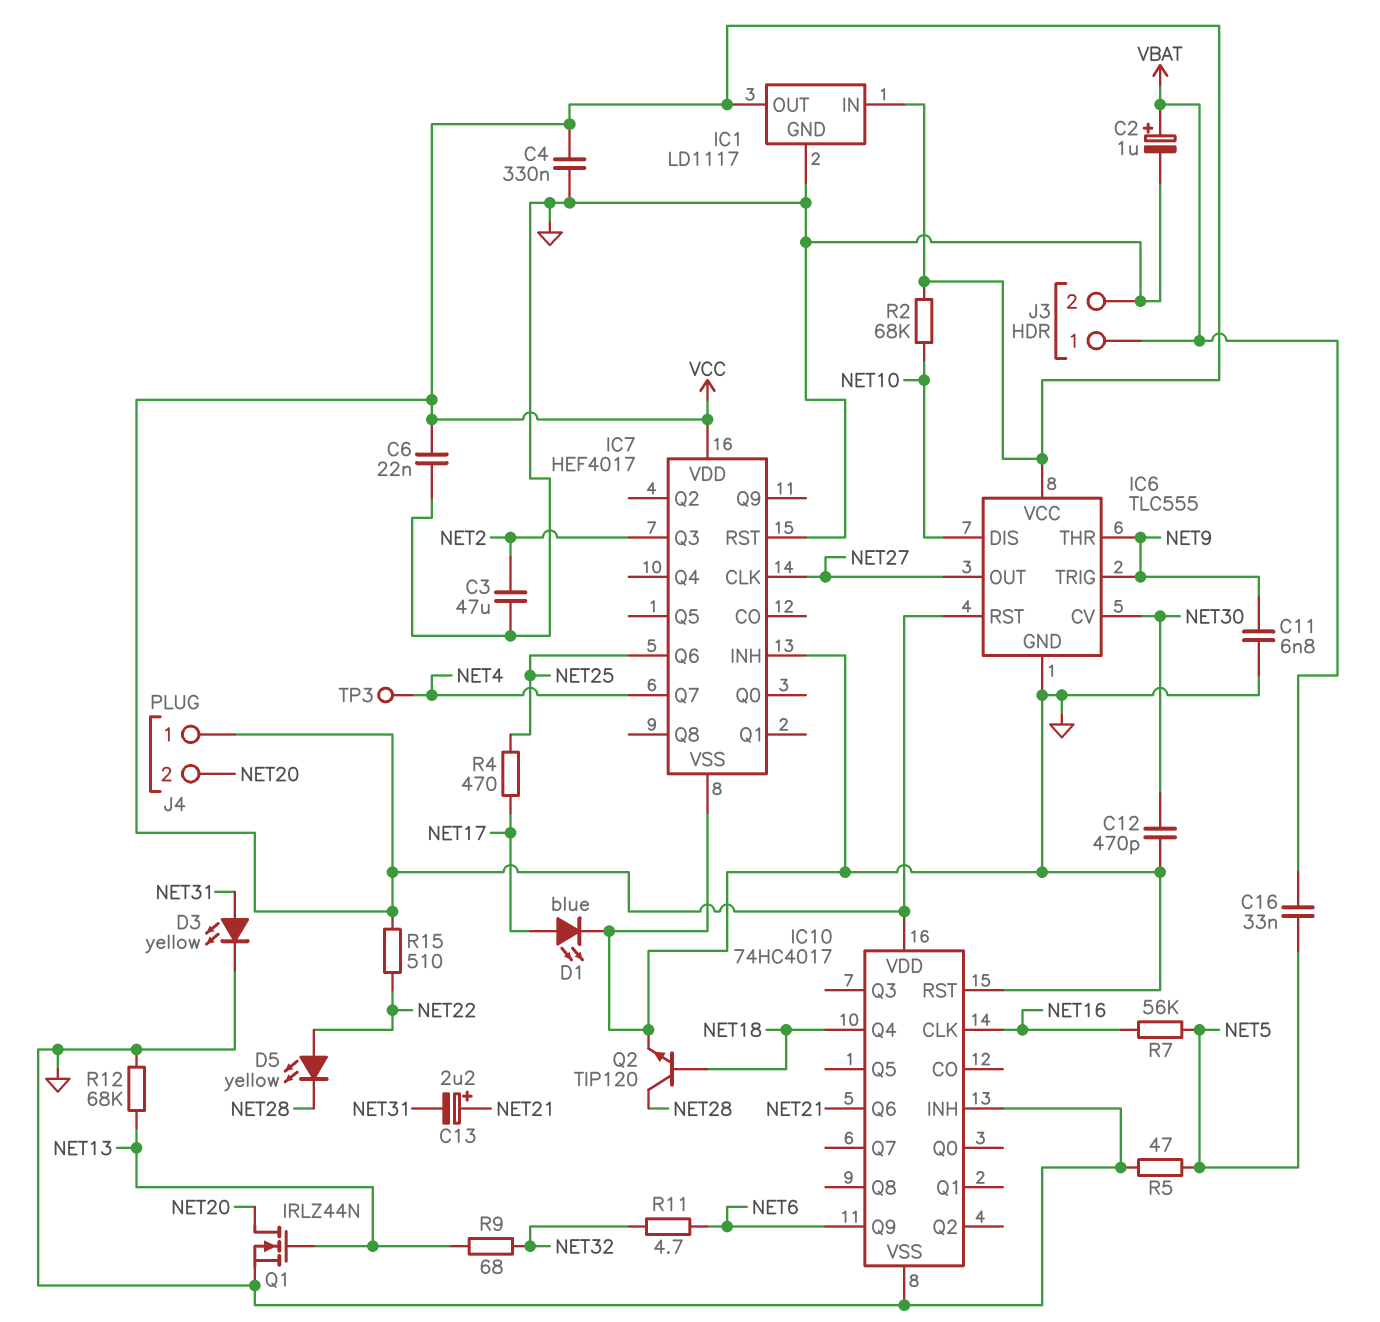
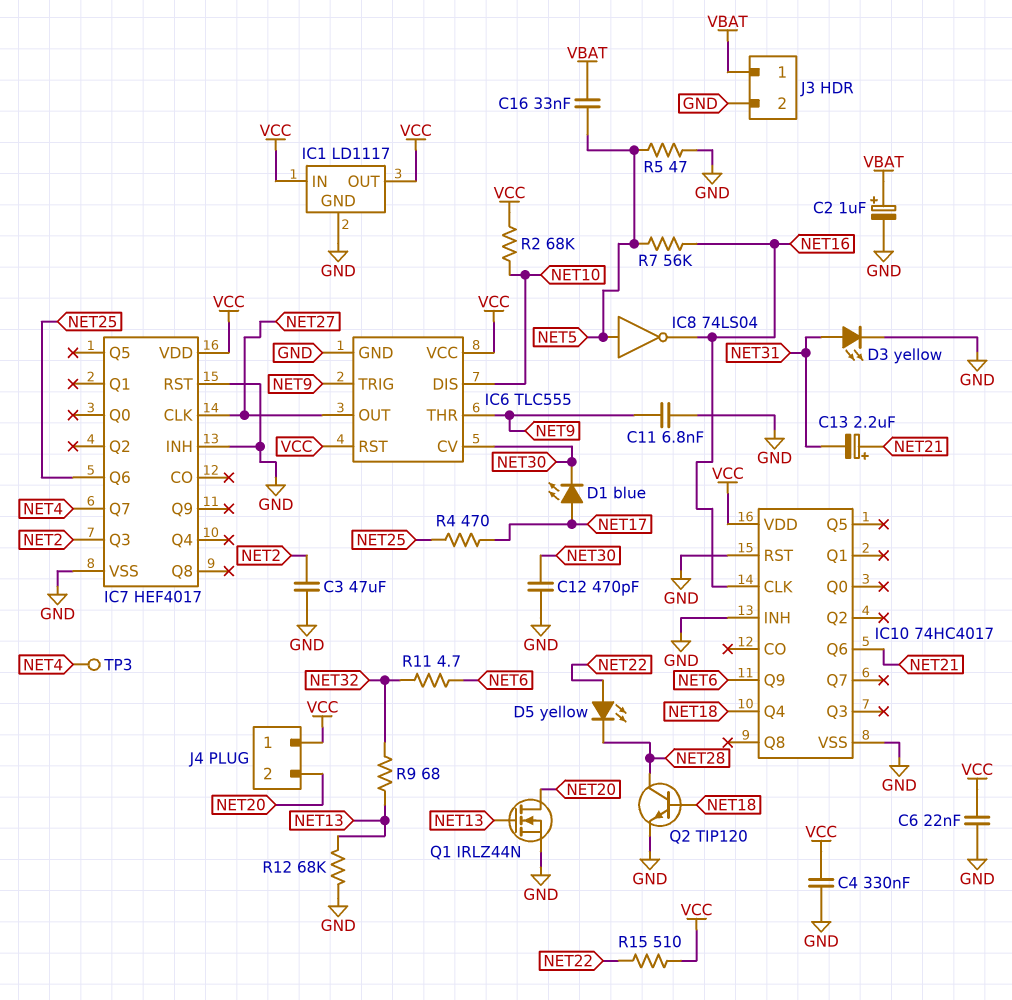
D1: LED blue (A NET17, K GND) -> LED blue (A NET17, K NET30)
IC8: none -> NOT 74LS04 (in NET5, out NET16)

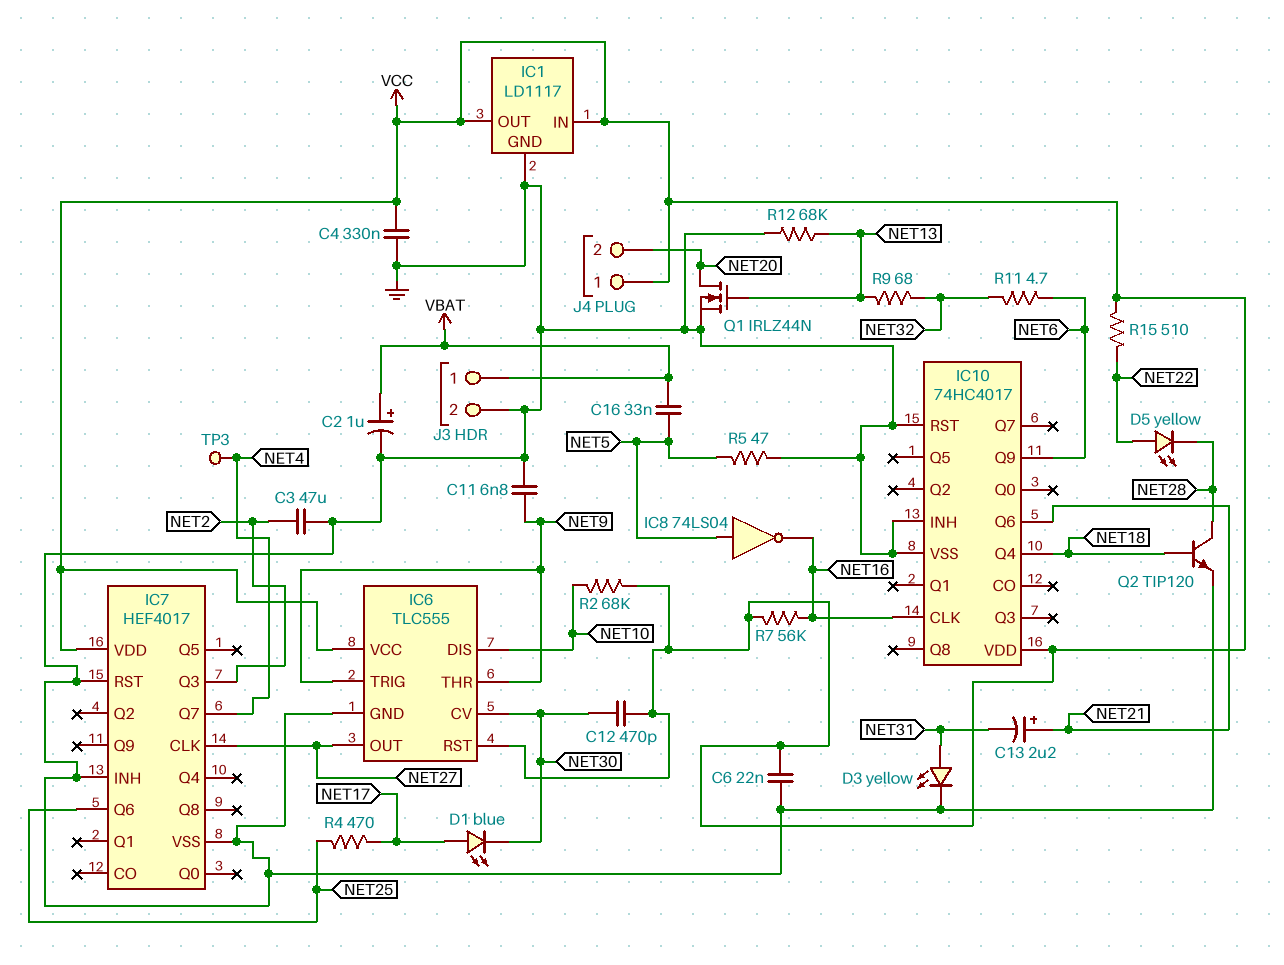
C12: 470pF (GND, NET30) -> 470pF (NET30, VCC)
R7: 56k (NET5, NET16) -> 56k (NET16, VCC)

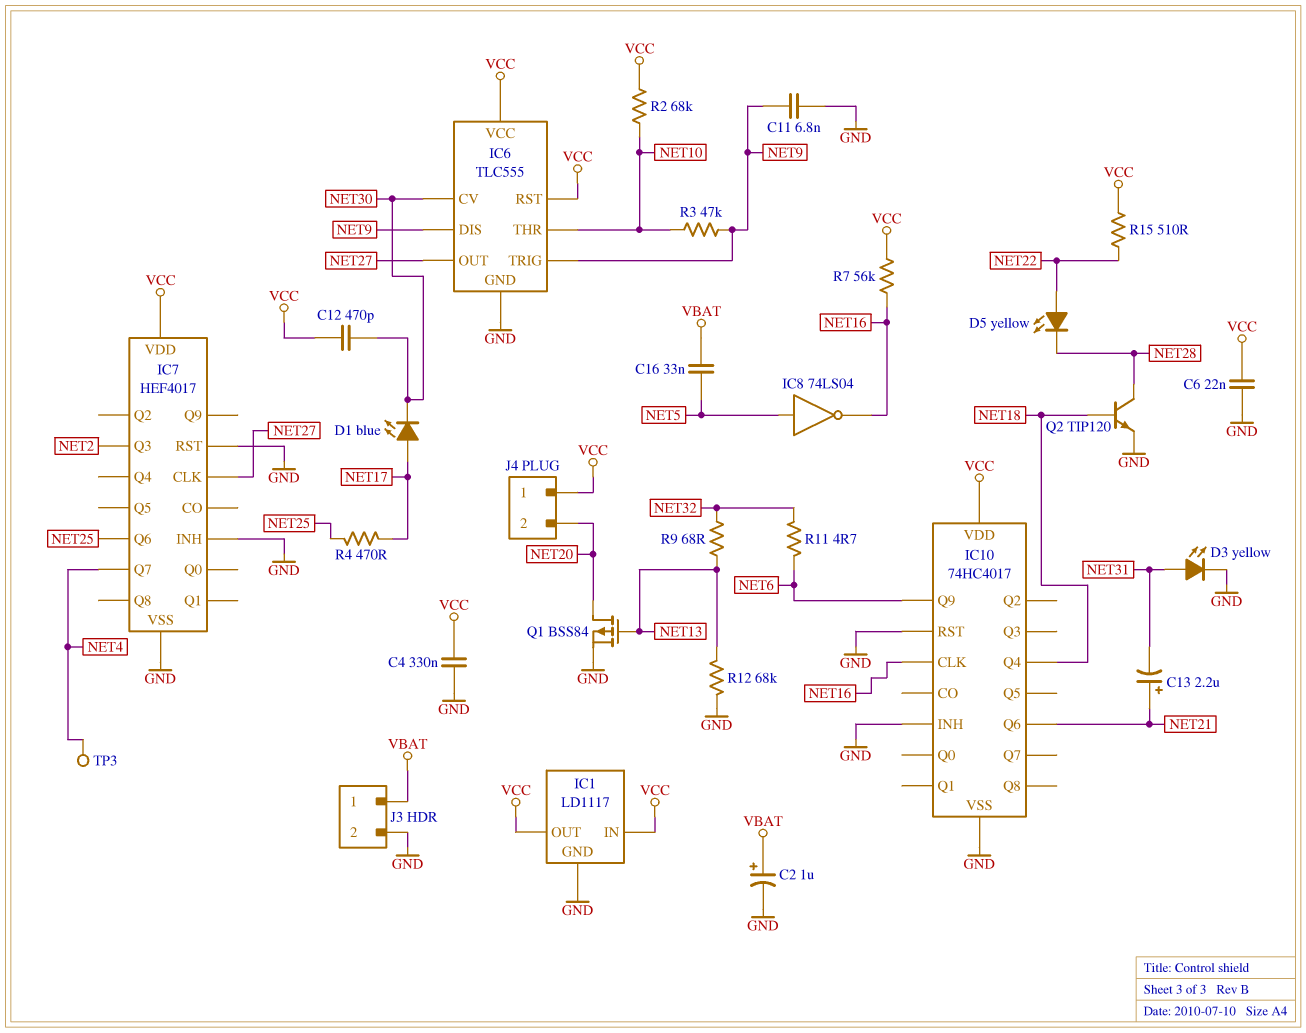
C3: 47uF (GND, NET2) -> none
IC6 pin DIS: NET10 -> NET9
IC6 pin THR: NET9 -> NET10
Q1: NMOS IRLZ44N (G NET13, D NET20, S GND) -> PMOS BSS84 (G NET13, D NET20, S GND)
R3: none -> 47k (NET9, NET10)
R5: 47 (GND, NET5) -> none

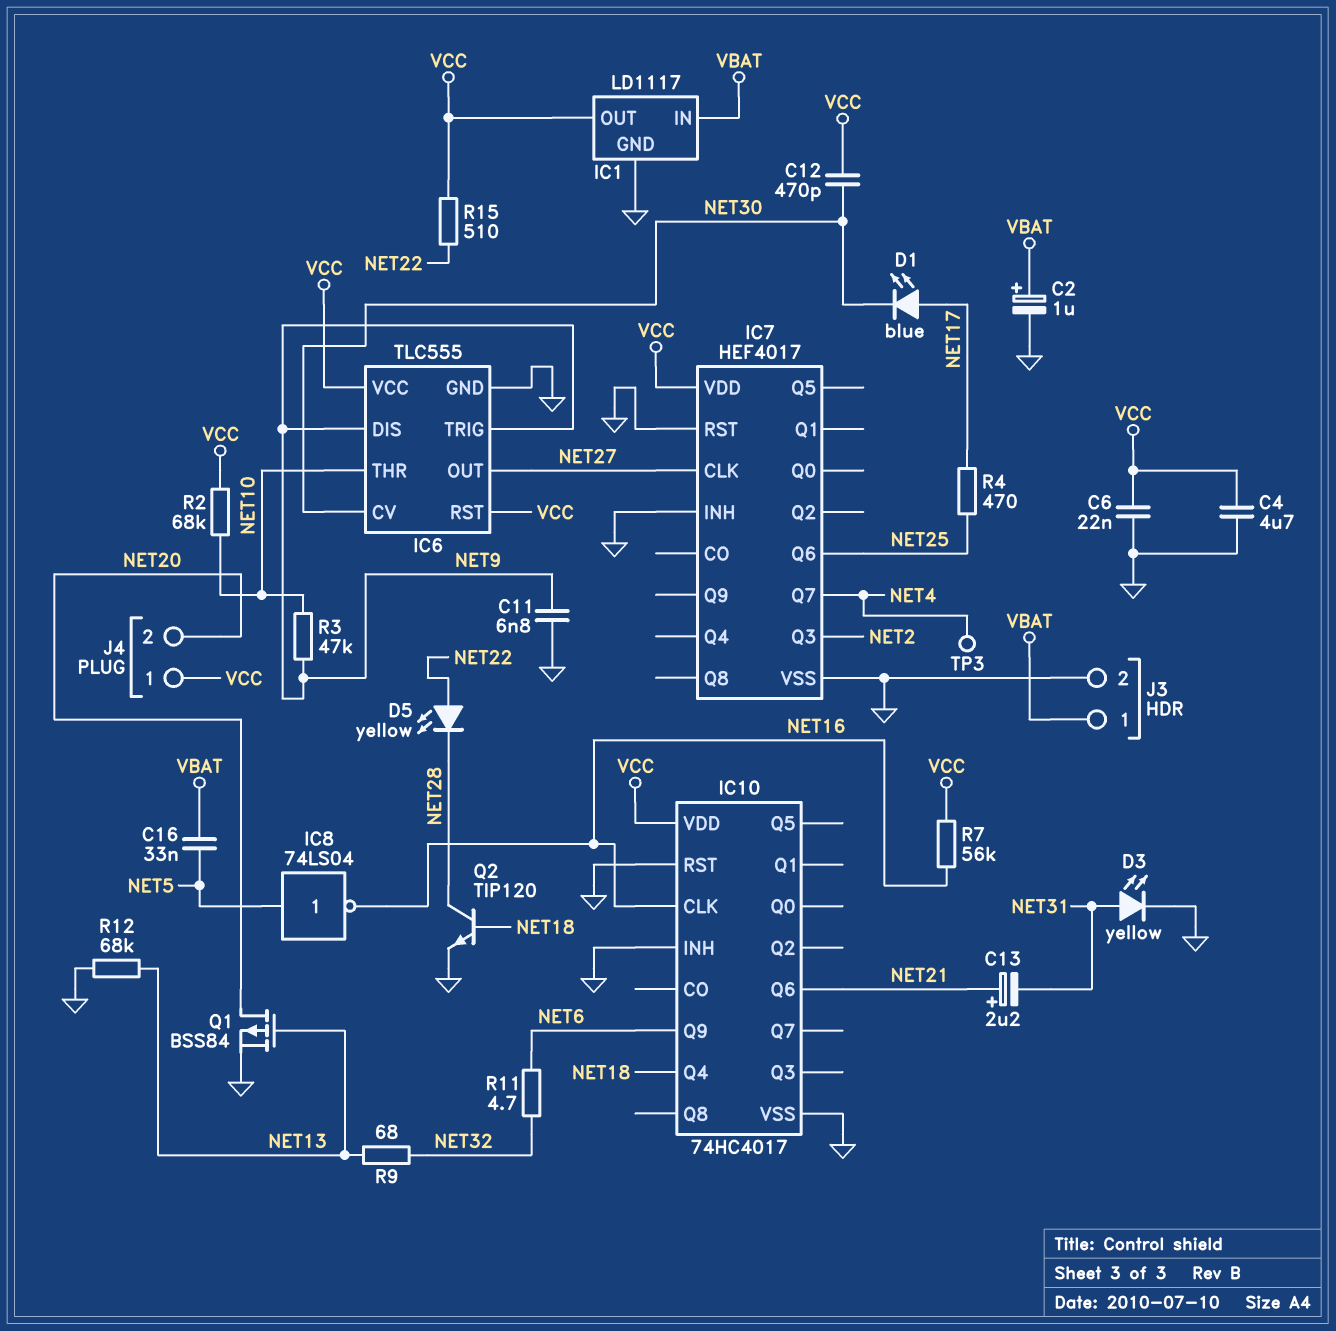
C4: 330nF (GND, VCC) -> 4.7uF (GND, VCC)
IC1 pin IN: VCC -> VBAT

